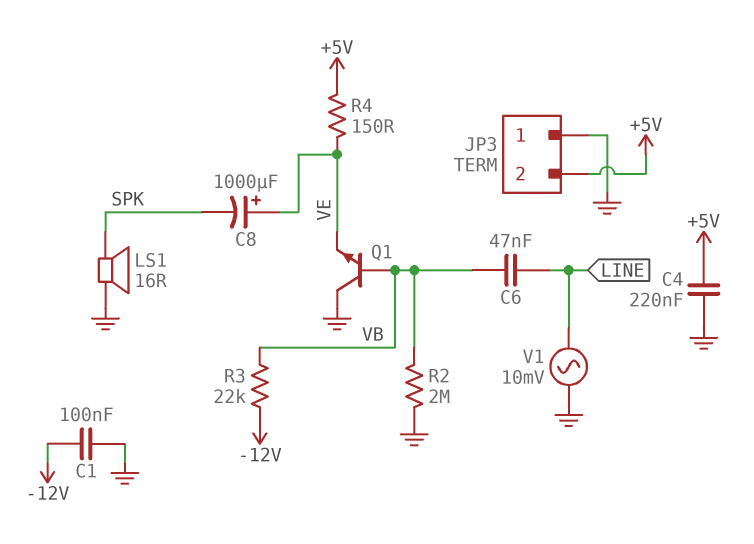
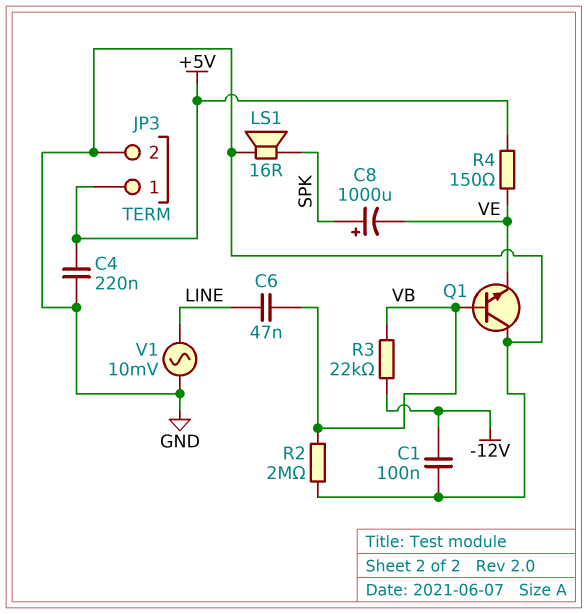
C8: 1000uF (plus VE, minus SPK) -> 1000uF (plus SPK, minus VE)
JP3 pin 1: GND -> +5V
JP3 pin 2: +5V -> GND

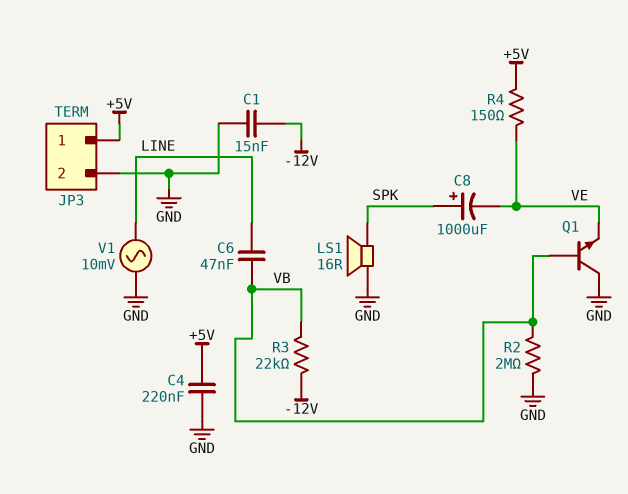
C1: 100nF (-12V, GND) -> 15nF (-12V, GND)

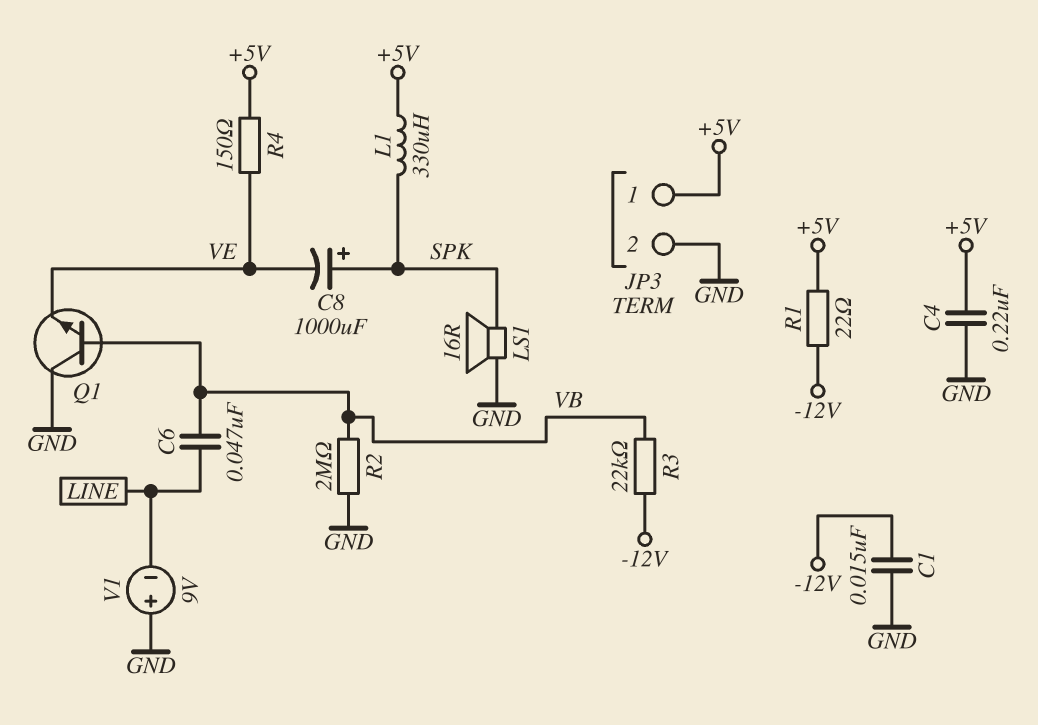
L1: none -> 330uH (+5V, SPK)
R1: none -> 22 (+5V, -12V)
V1: AC 10mV (GND, LINE) -> 9V (plus GND, minus LINE)

